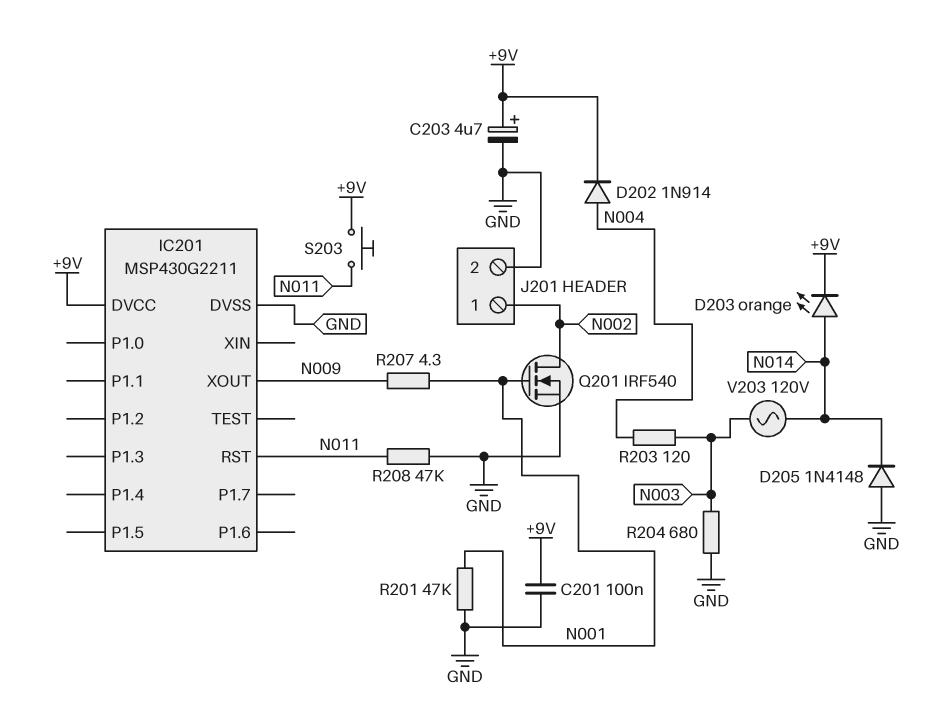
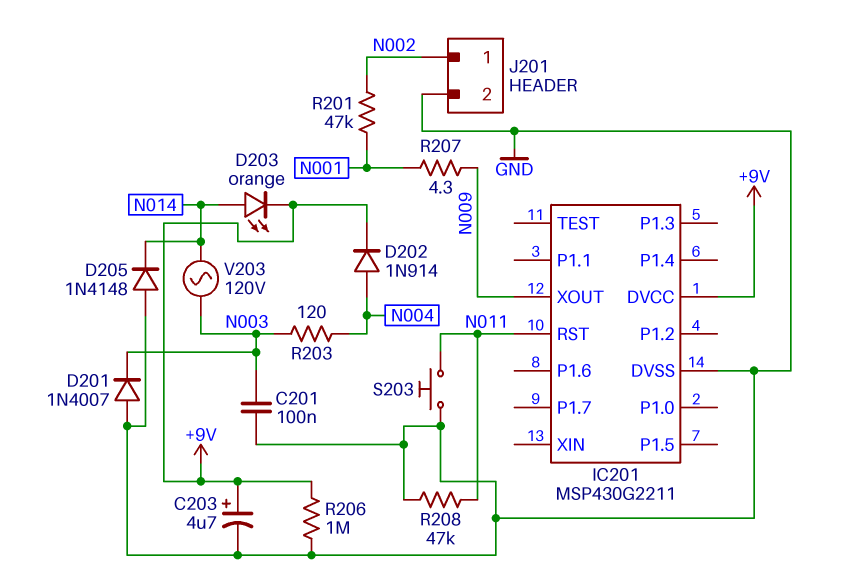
C201: 100nF (+9V, GND) -> 100nF (GND, N003)
D201: none -> diode 1N4007 (A GND, K N003)
Q201: NMOS IRF540 (G N001, D N002, S GND) -> none
R201: 47k (GND, N001) -> 47k (N001, N002)
R204: 680 (GND, N003) -> none
R206: none -> 1M (+9V, GND)
S203: button (+9V, N011) -> button (GND, N011)

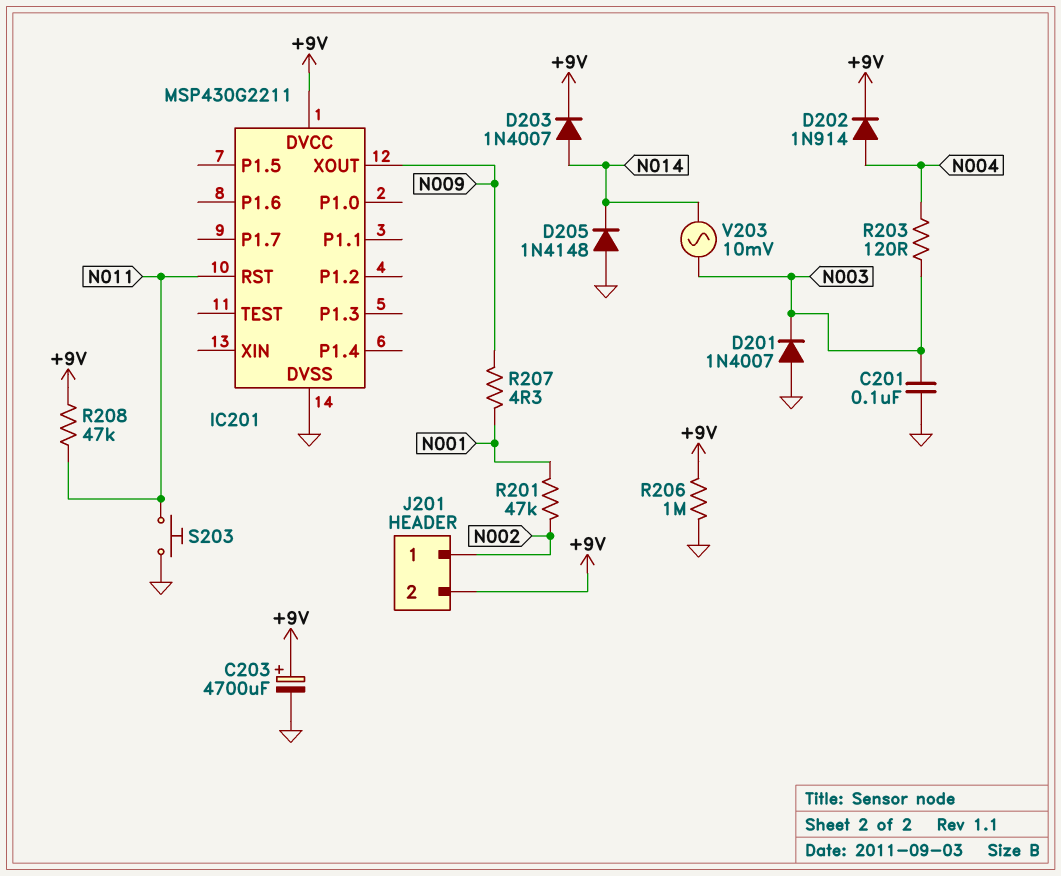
C203: 4.7uF (plus +9V, minus GND) -> 4700uF (plus +9V, minus GND)
D203: LED orange (A N014, K +9V) -> diode 1N4007 (A N014, K +9V)
J201 pin 2: GND -> +9V
R208: 47k (GND, N011) -> 47k (+9V, N011)
V203: AC 120V (N003, N014) -> AC 10mV (N003, N014)

